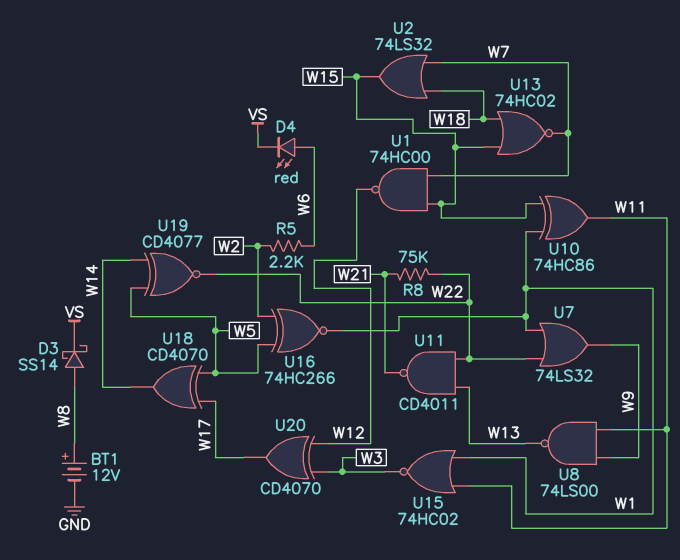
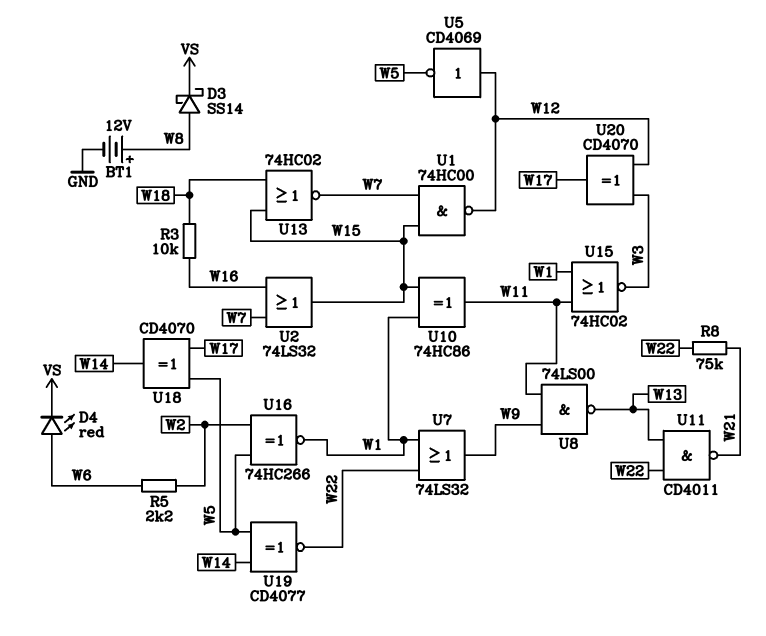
R3: none -> 10k (W16, W18)
U2: OR 74LS32 (in W7, in W18, out W15) -> OR 74LS32 (in W7, in W16, out W15)
U5: none -> NOT CD4069 (in W12, out W5)

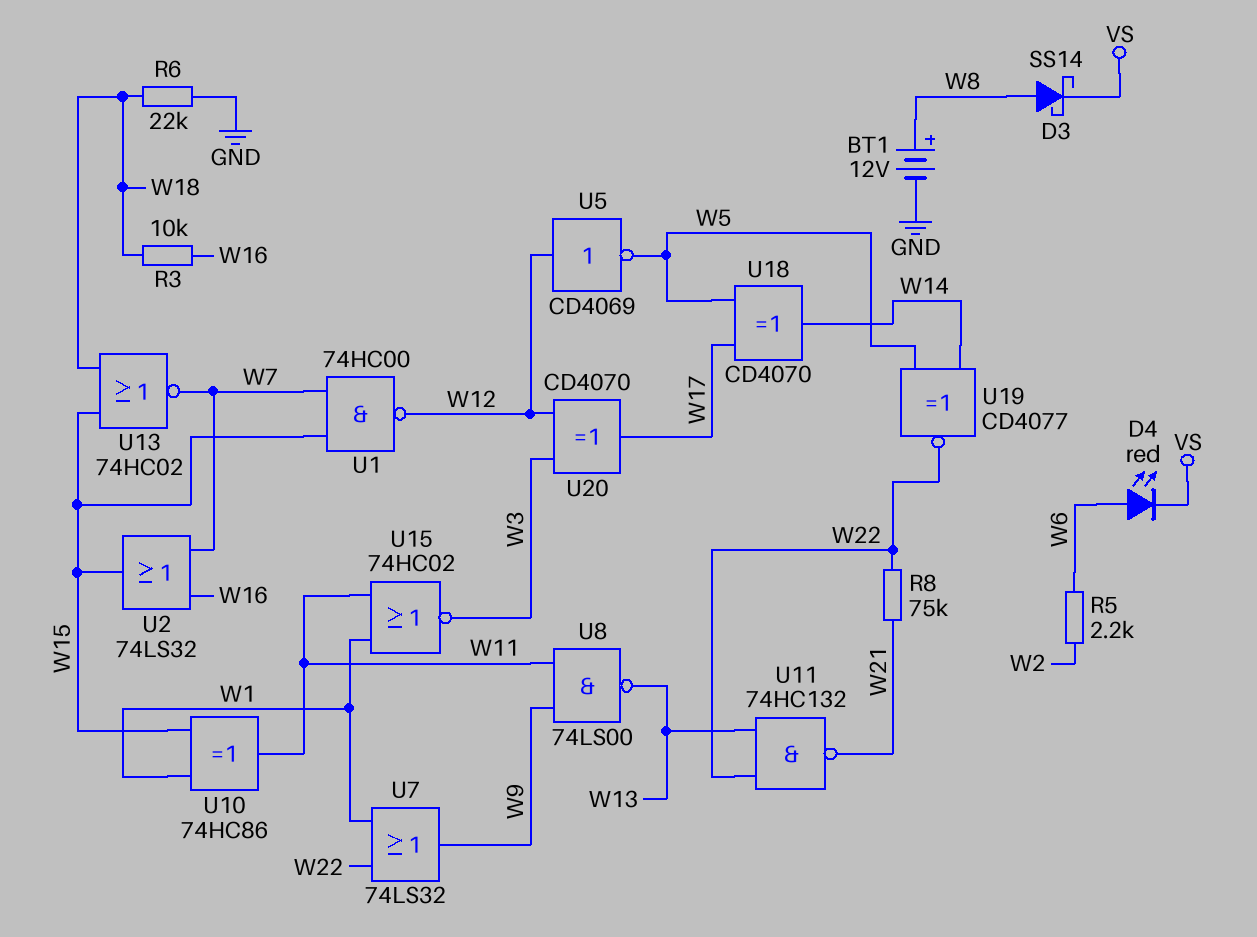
R6: none -> 22k (GND, W18)
U11: NAND CD4011 (in W13, in W22, out W21) -> NAND 74HC132 (in W13, in W22, out W21)
U16: XNOR 74HC266 (in W2, in W5, out W1) -> none

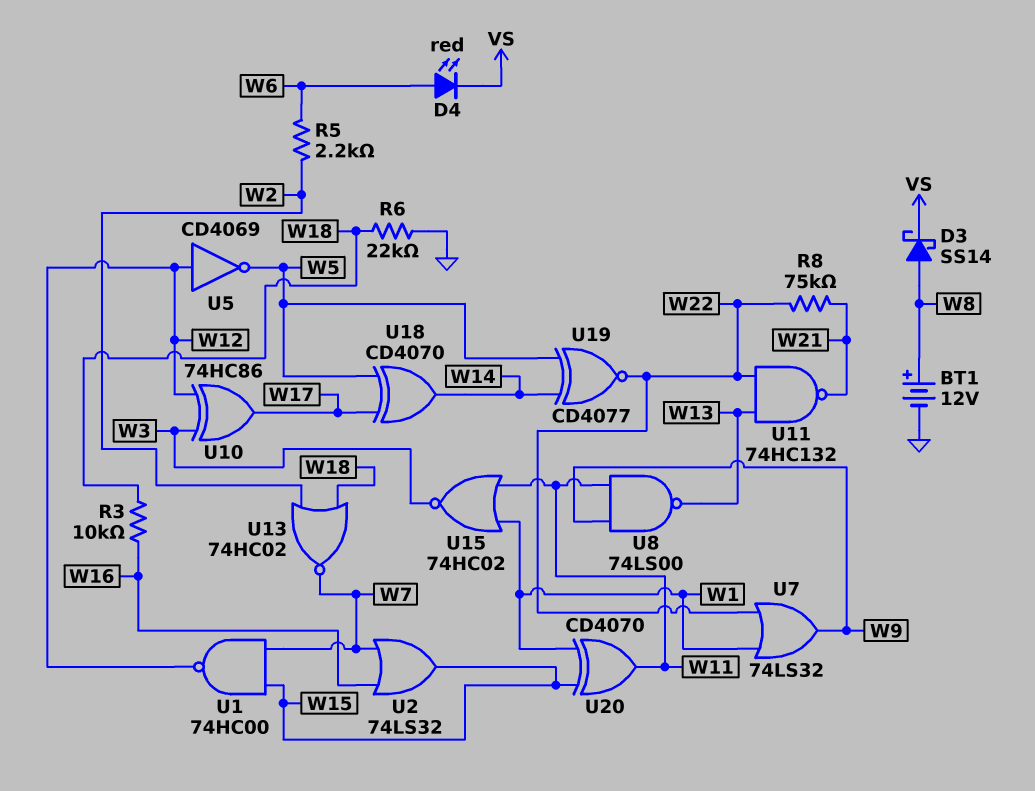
U10: XOR 74HC86 (in W1, in W15, out W11) -> XOR 74HC86 (in W3, in W12, out W17)
U13: NOR 74HC02 (in W15, in W18, out W7) -> NOR 74HC02 (in W2, in W18, out W7)
U20: XOR CD4070 (in W3, in W12, out W17) -> XOR CD4070 (in W1, in W15, out W11)

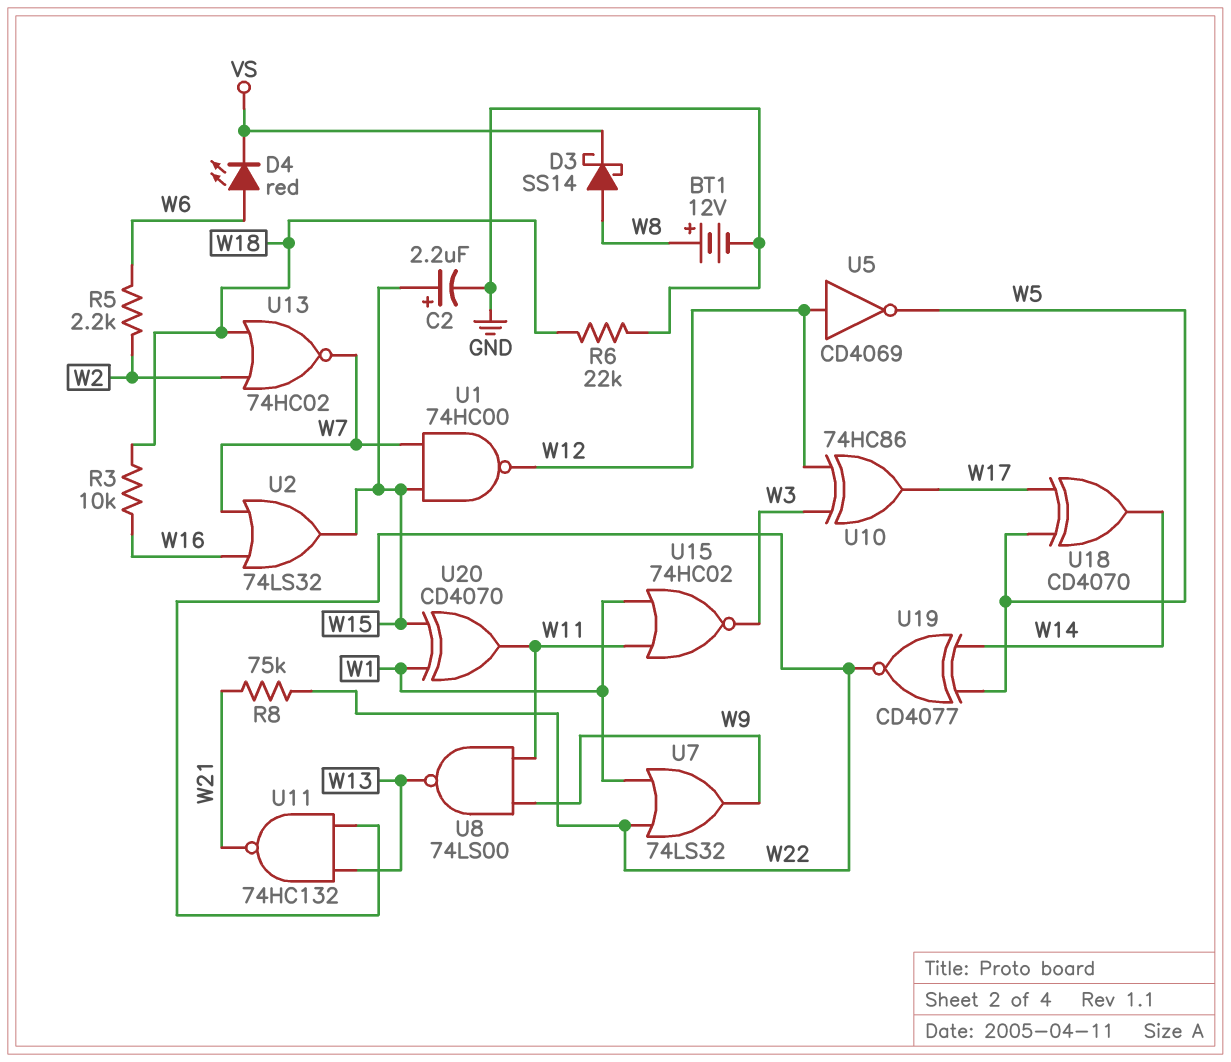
C2: none -> 2.2uF (plus W15, minus GND)

